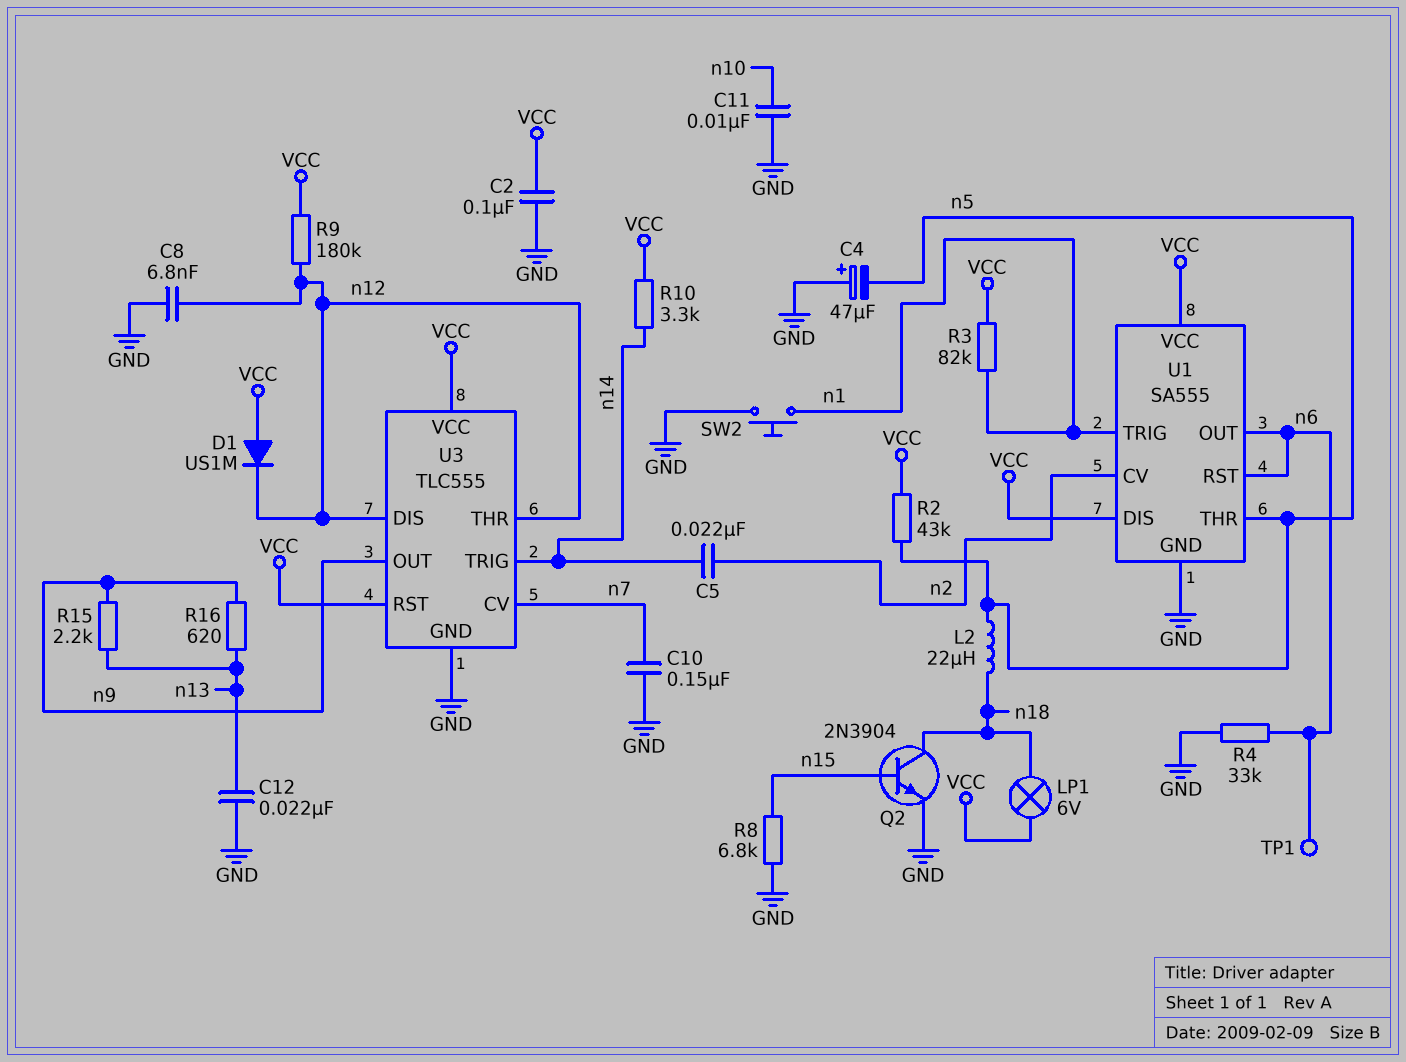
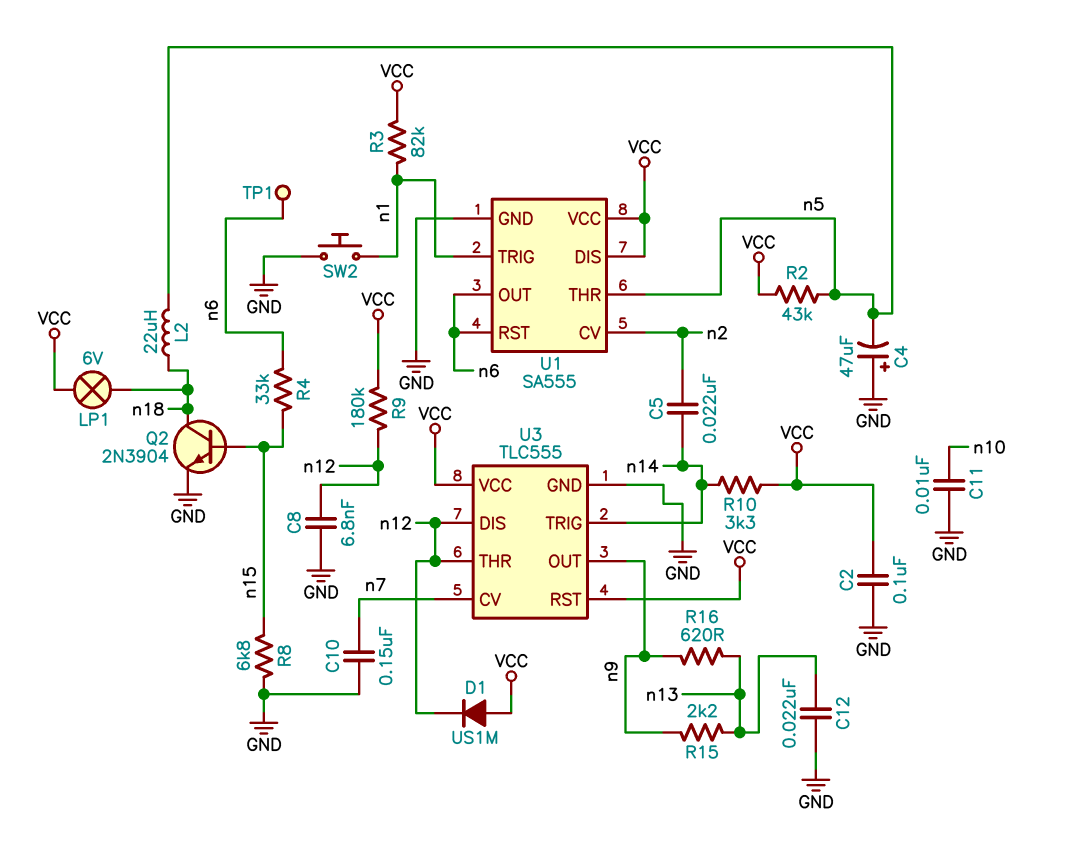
R4: 33k (GND, n6) -> 33k (n6, n15)

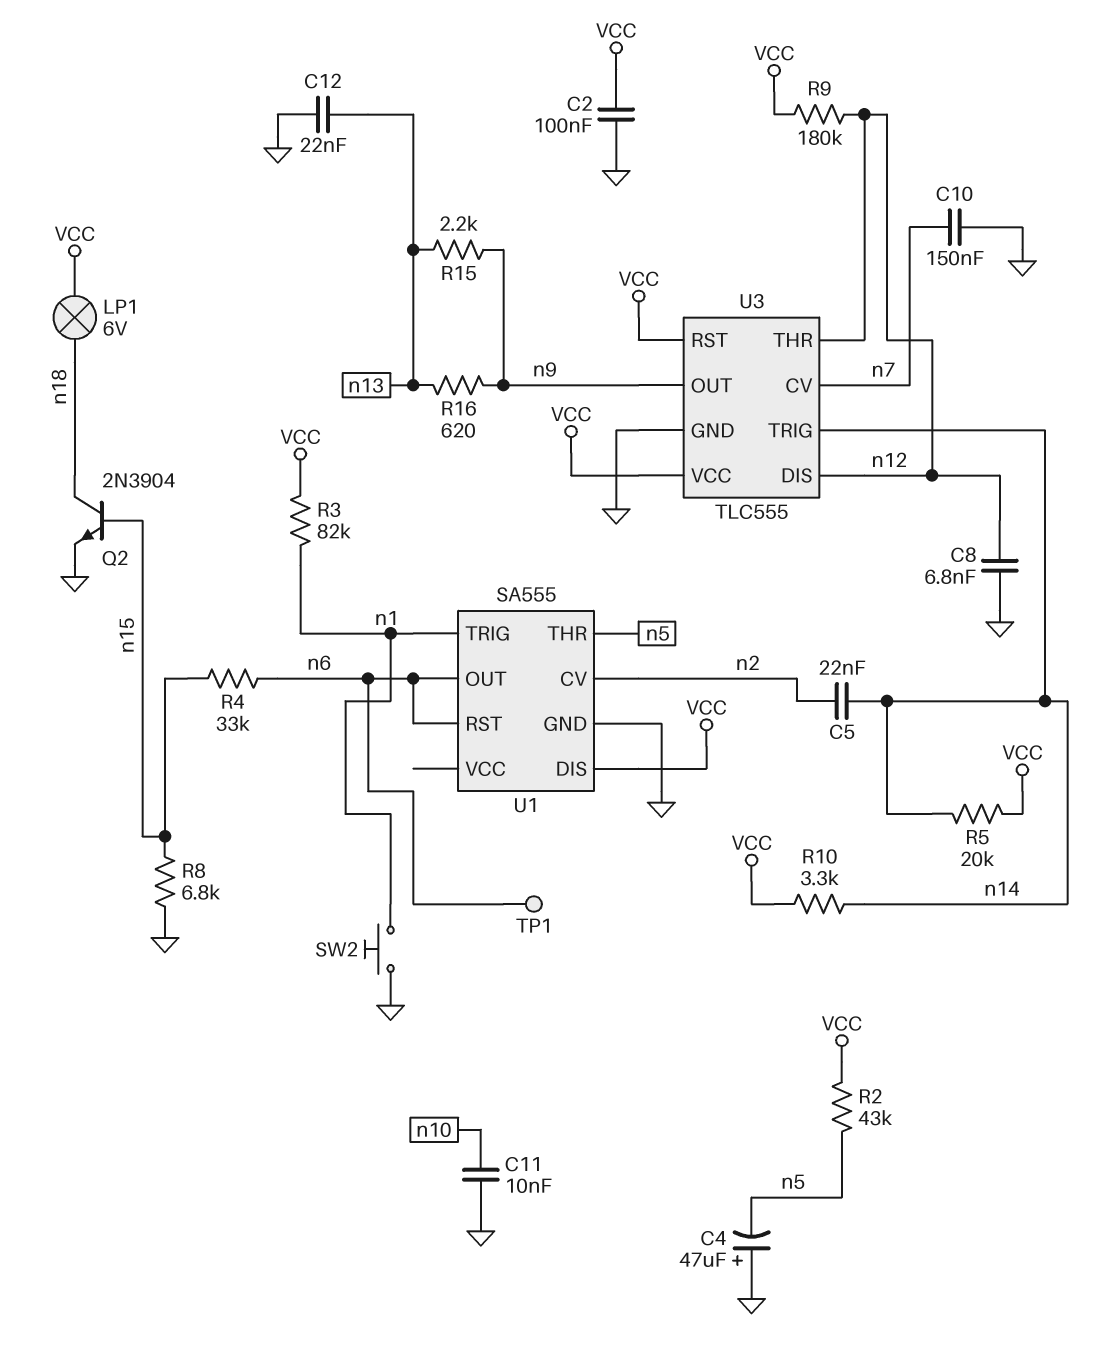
D1: diode US1M (A VCC, K n12) -> none
L2: 22uH (n5, n18) -> none
R5: none -> 20k (VCC, n14)
U1 pin VCC: VCC -> none

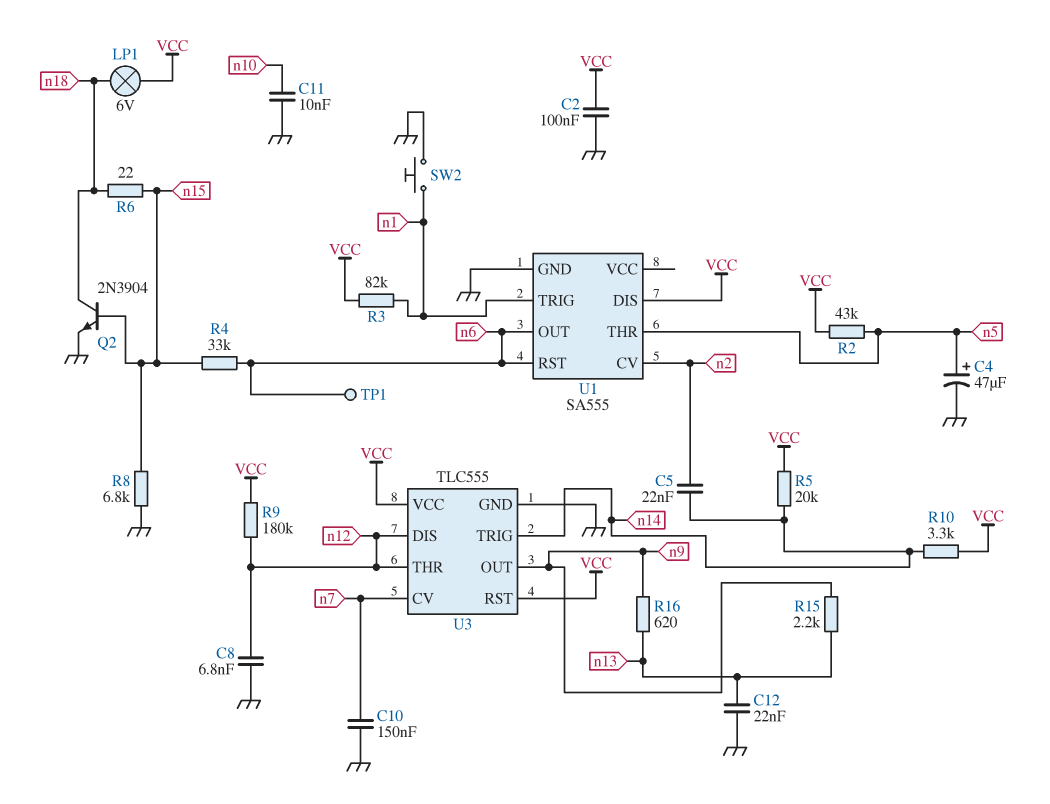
C4: 47uF (plus GND, minus n5) -> 47uF (plus n5, minus GND)
R6: none -> 22 (n15, n18)

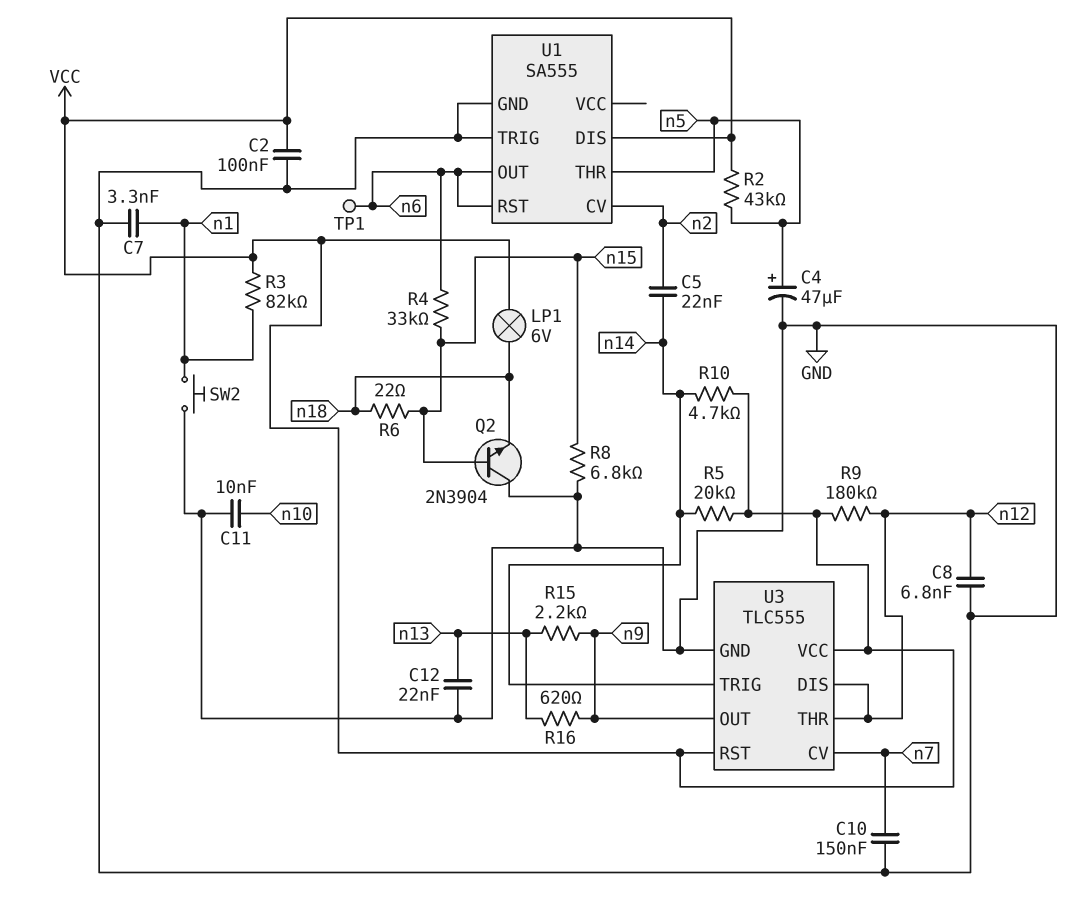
C7: none -> 3.3nF (GND, n1)
Q2: NPN 2N3904 (B n15, C n18, E GND) -> NPN 2N3904 (B n15, C GND, E n18)
R10: 3.3k (VCC, n14) -> 4.7k (VCC, n14)
U1 pin TRIG: n1 -> GND

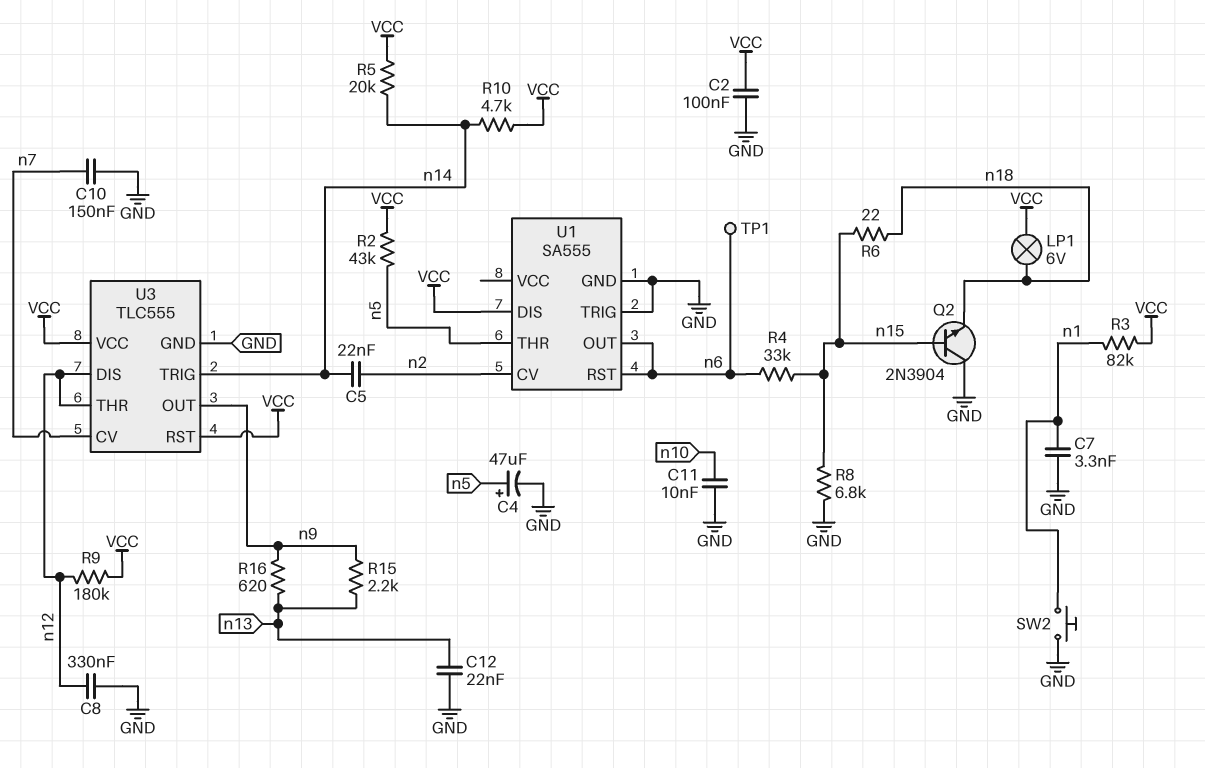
C8: 6.8nF (GND, n12) -> 330nF (GND, n12)

